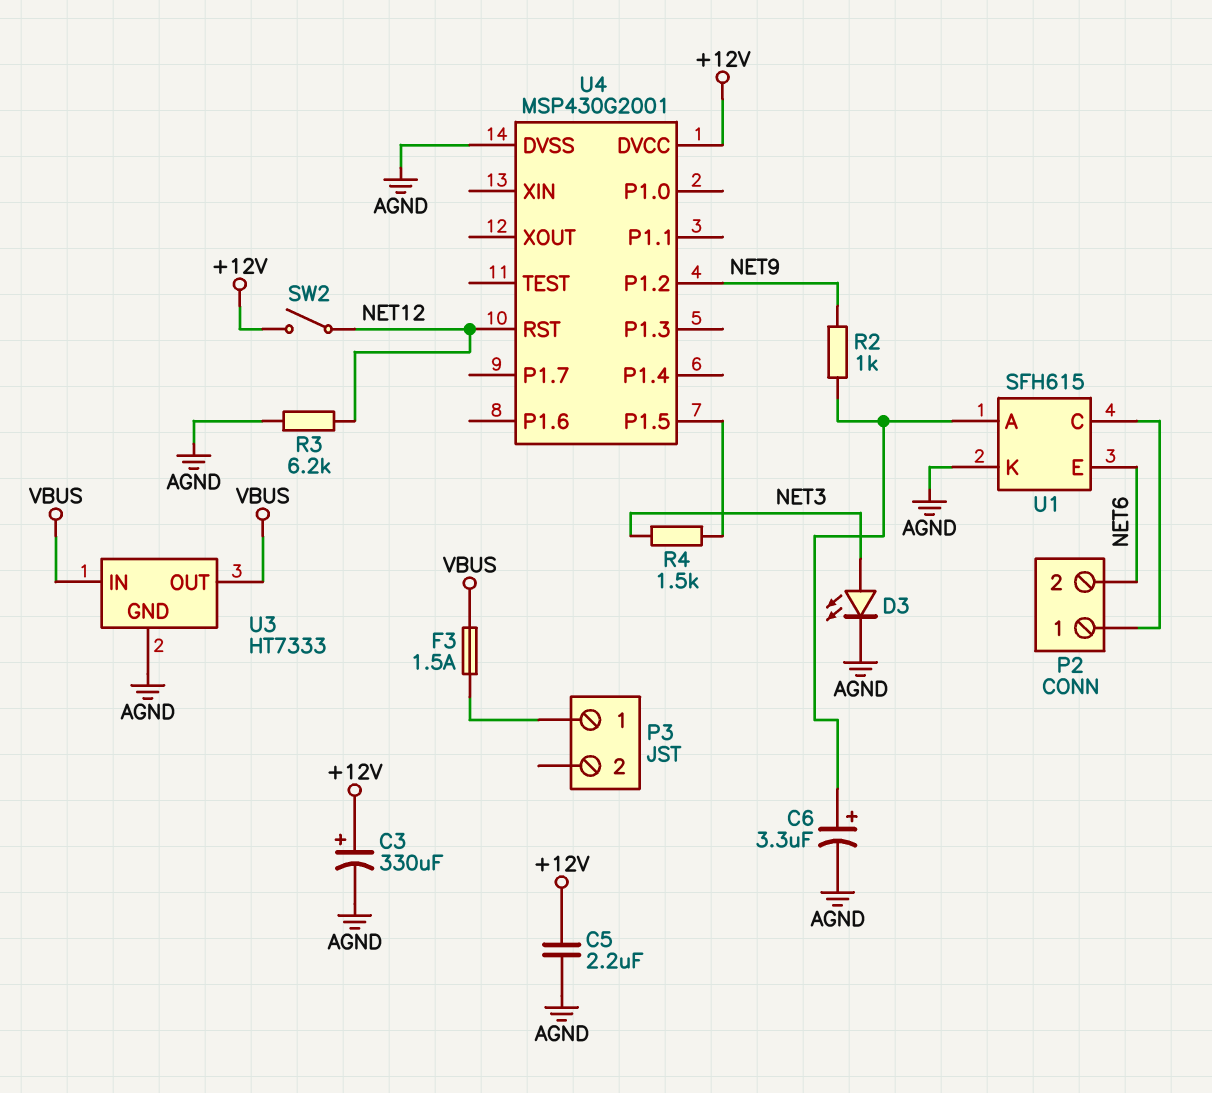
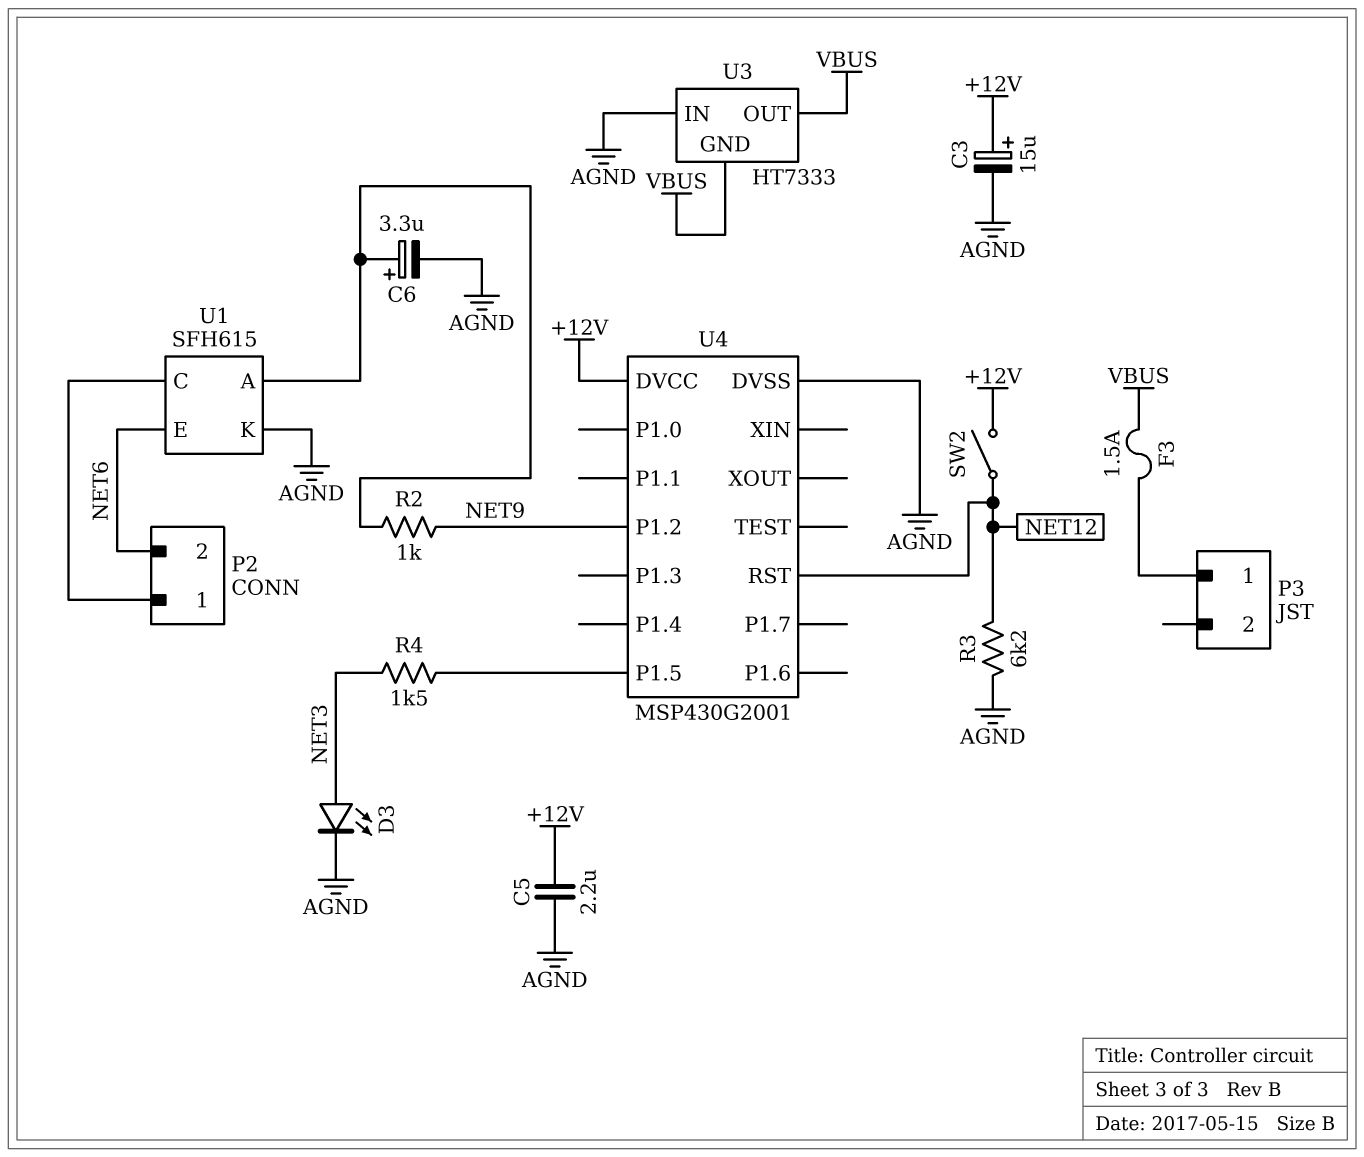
C3: 330uF (plus +12V, minus AGND) -> 15uF (plus +12V, minus AGND)
U3 pin GND: AGND -> VBUS
U3 pin IN: VBUS -> AGND

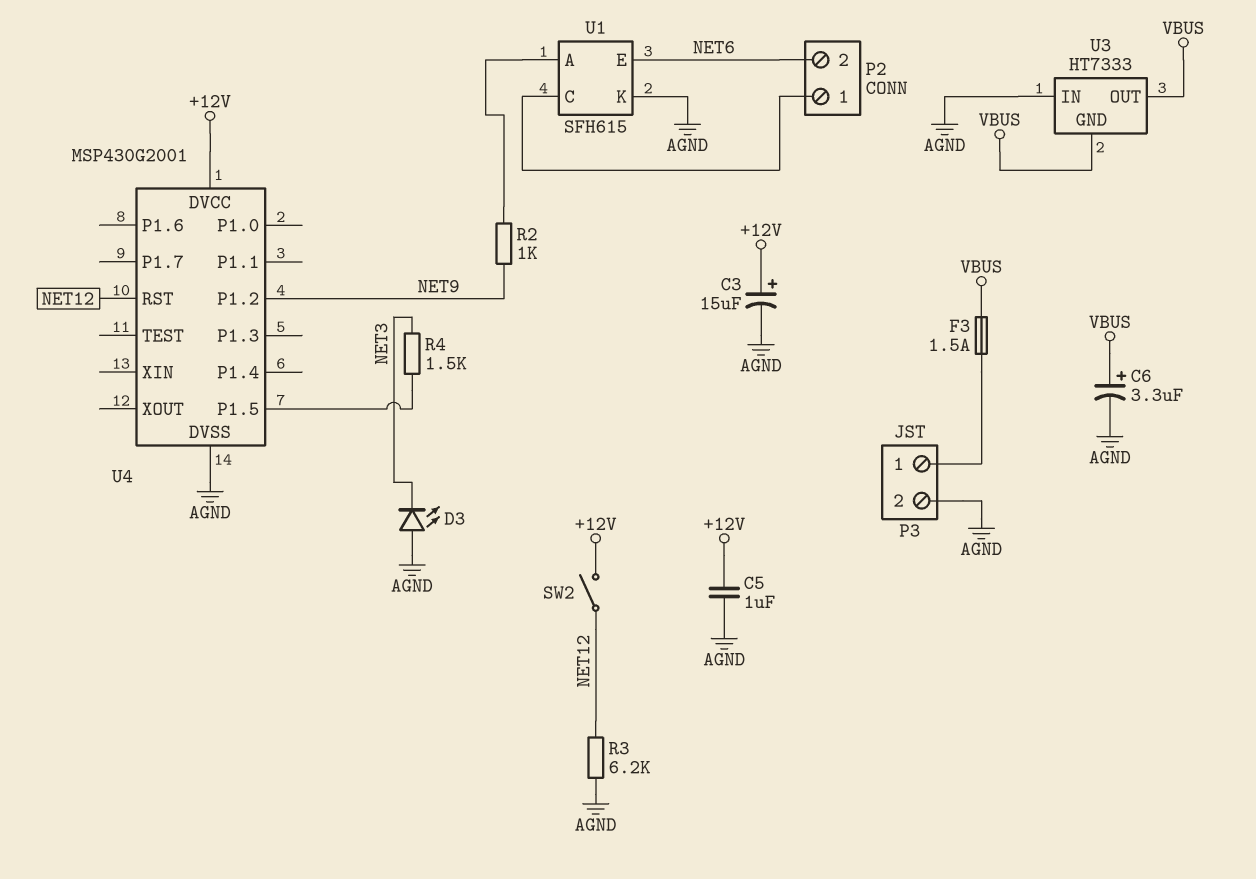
C5: 2.2uF (+12V, AGND) -> 1uF (+12V, AGND)
C6: 3.3uF (plus U1/A, minus AGND) -> 3.3uF (plus VBUS, minus AGND)
D3: LED (A NET3, K AGND) -> LED (A AGND, K NET3)
P3 pin 2: none -> AGND

